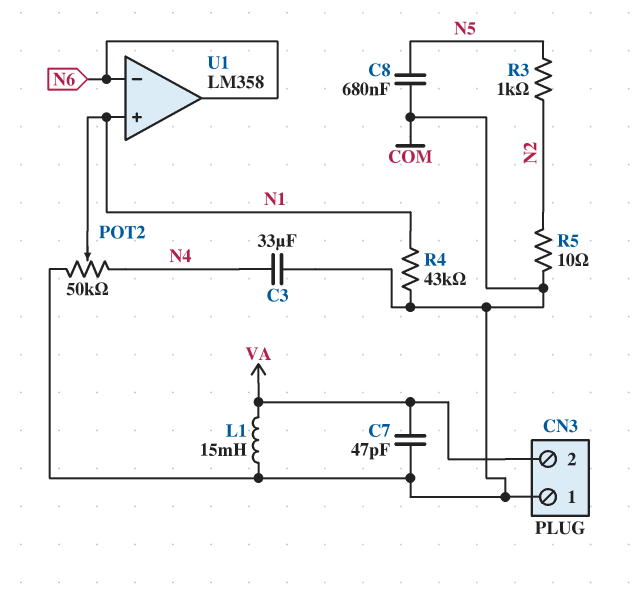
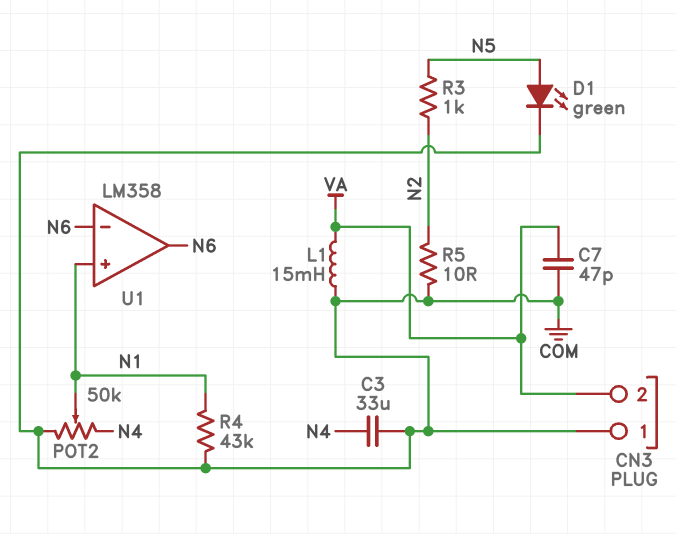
C8: 680nF (COM, N5) -> none
D1: none -> LED green (A N5, K COM)

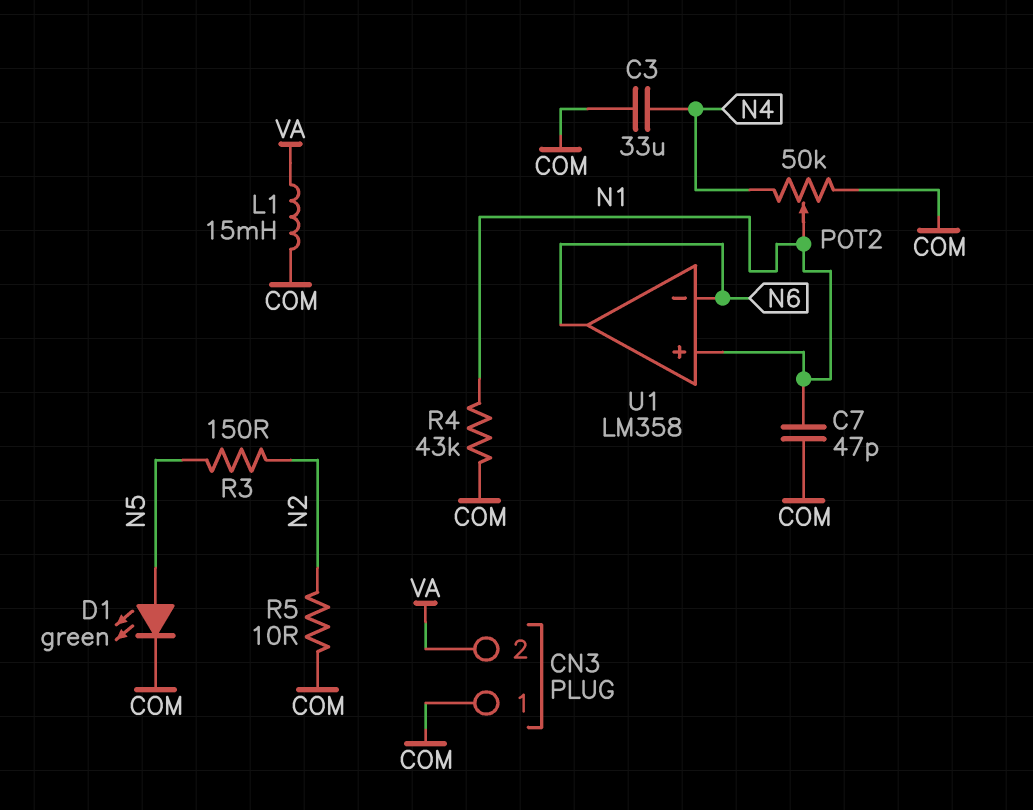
C7: 47pF (COM, VA) -> 47pF (COM, N1)
R3: 1k (N2, N5) -> 150 (N2, N5)

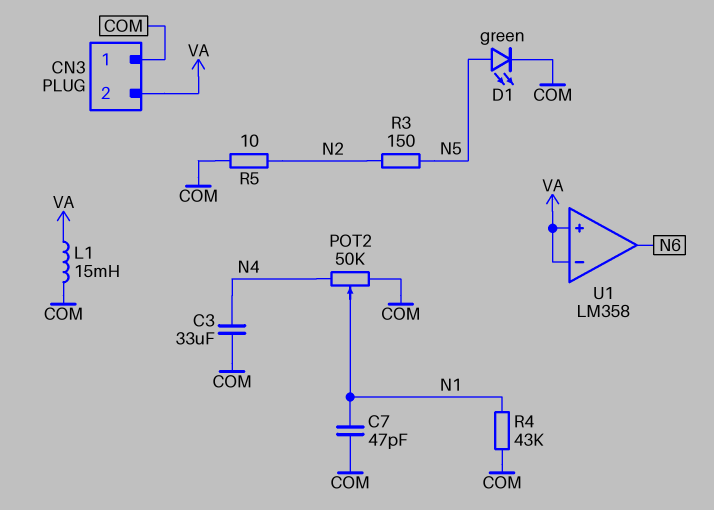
U1 pin in+: N1 -> VA
U1 pin in-: N6 -> VA

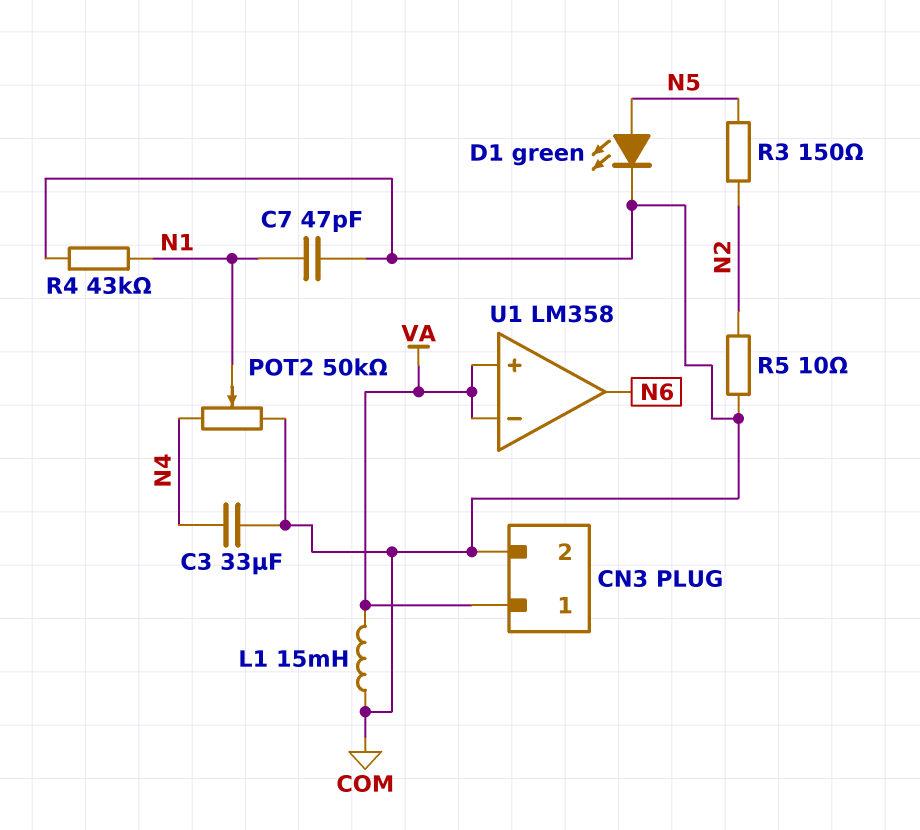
CN3 pin 1: COM -> VA
CN3 pin 2: VA -> COM

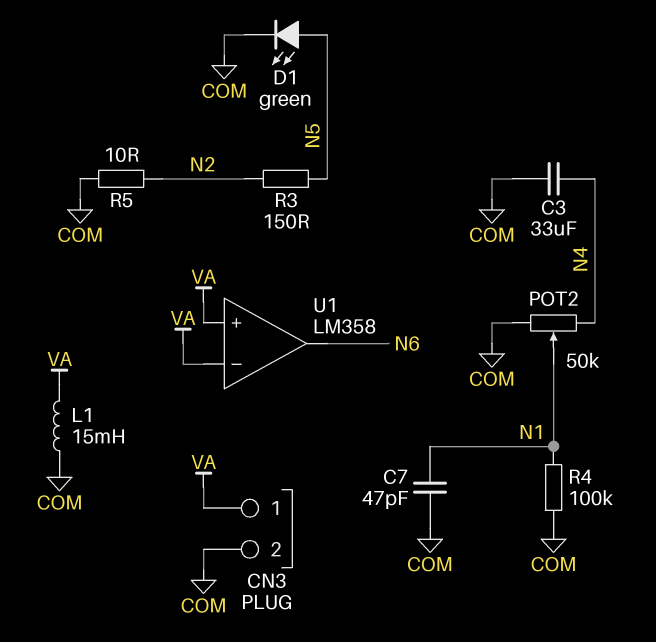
R4: 43k (COM, N1) -> 100k (COM, N1)

